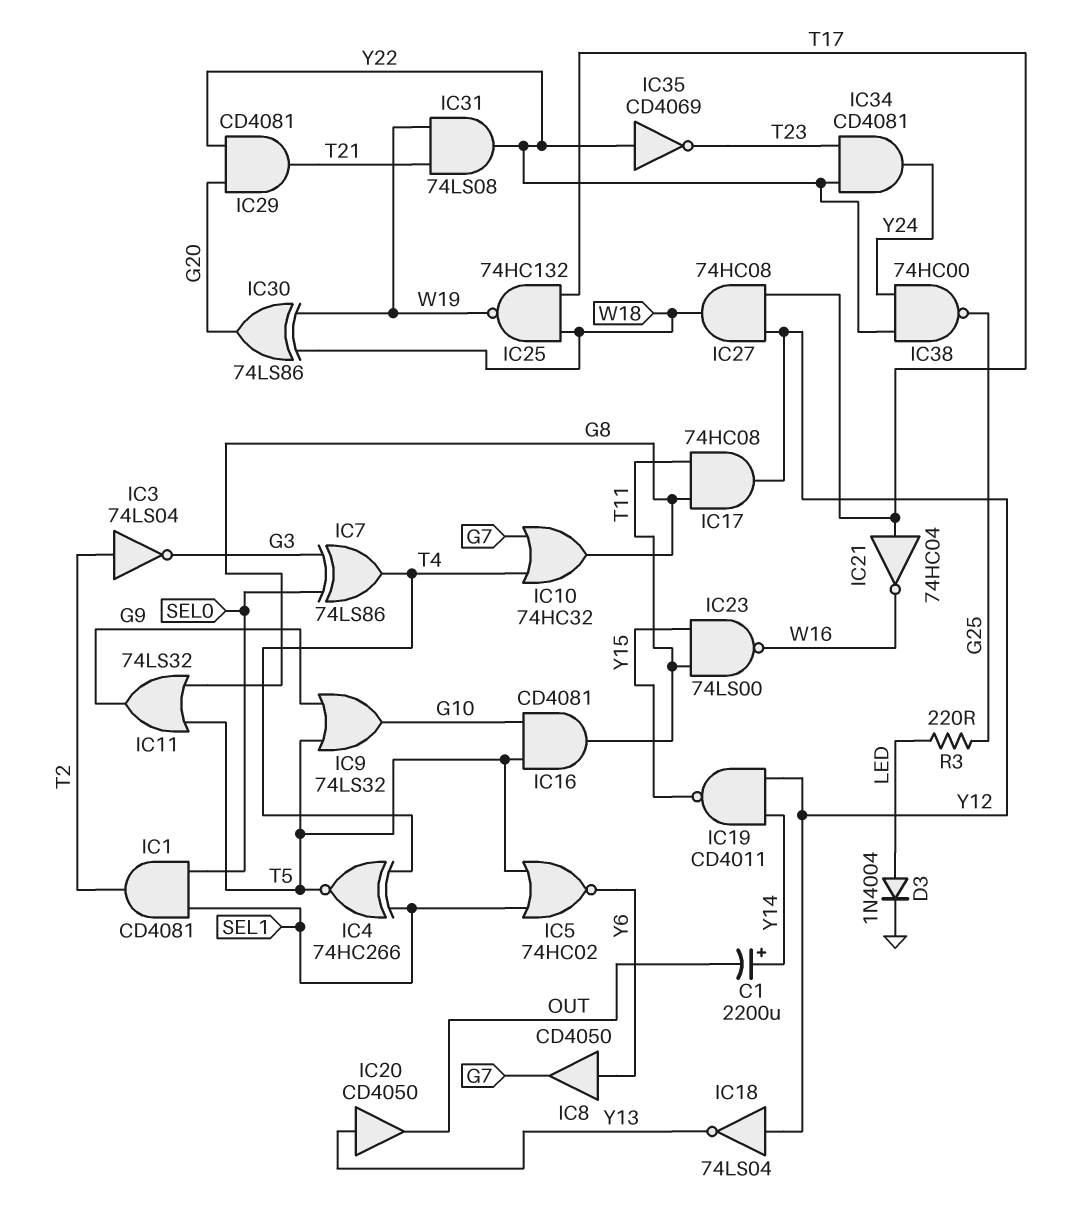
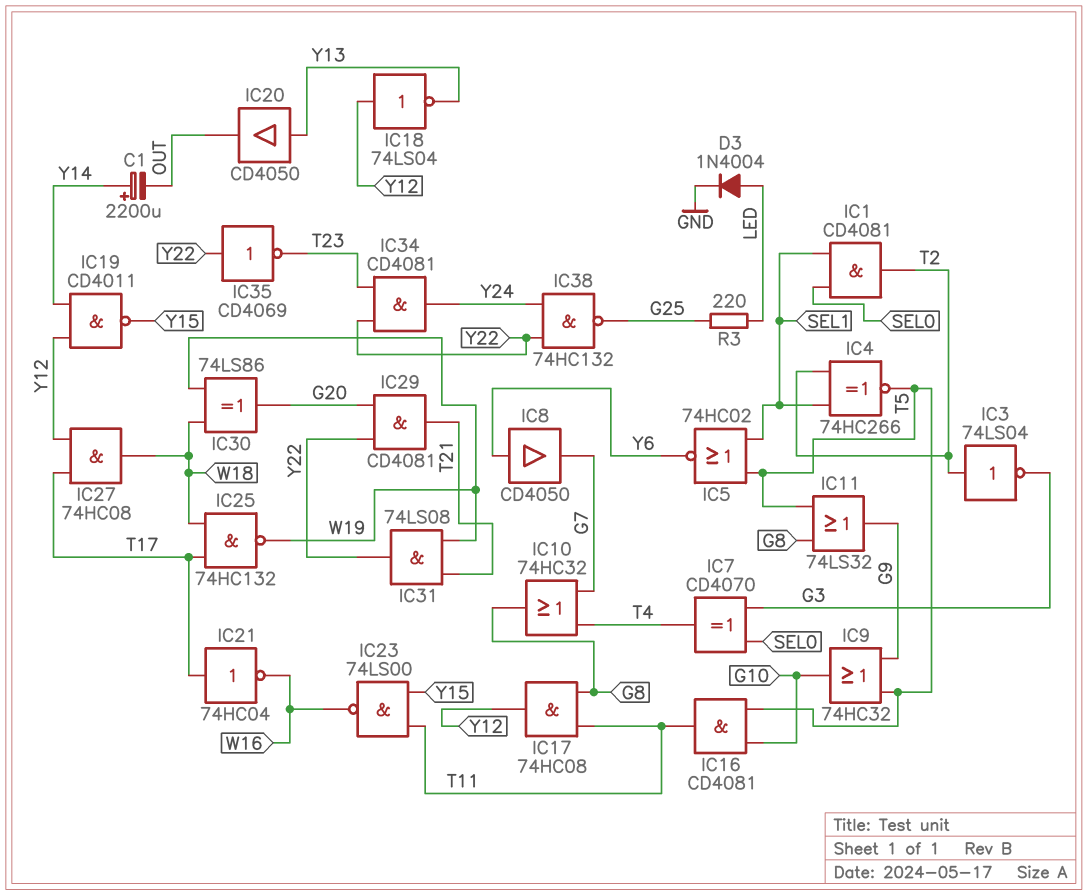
IC4: XNOR 74HC266 (in SEL1, in T4, out T5) -> XNOR 74HC266 (in SEL1, in T2, out T5)
IC7: XOR 74LS86 (in G3, in SEL0, out T4) -> XOR CD4070 (in G3, in SEL0, out T4)
IC9: OR 74LS32 (in G9, in T5, out G10) -> OR 74HC32 (in G9, in T5, out G10)
IC38: NAND 74HC00 (in Y22, in Y24, out G25) -> NAND 74HC132 (in Y22, in Y24, out G25)

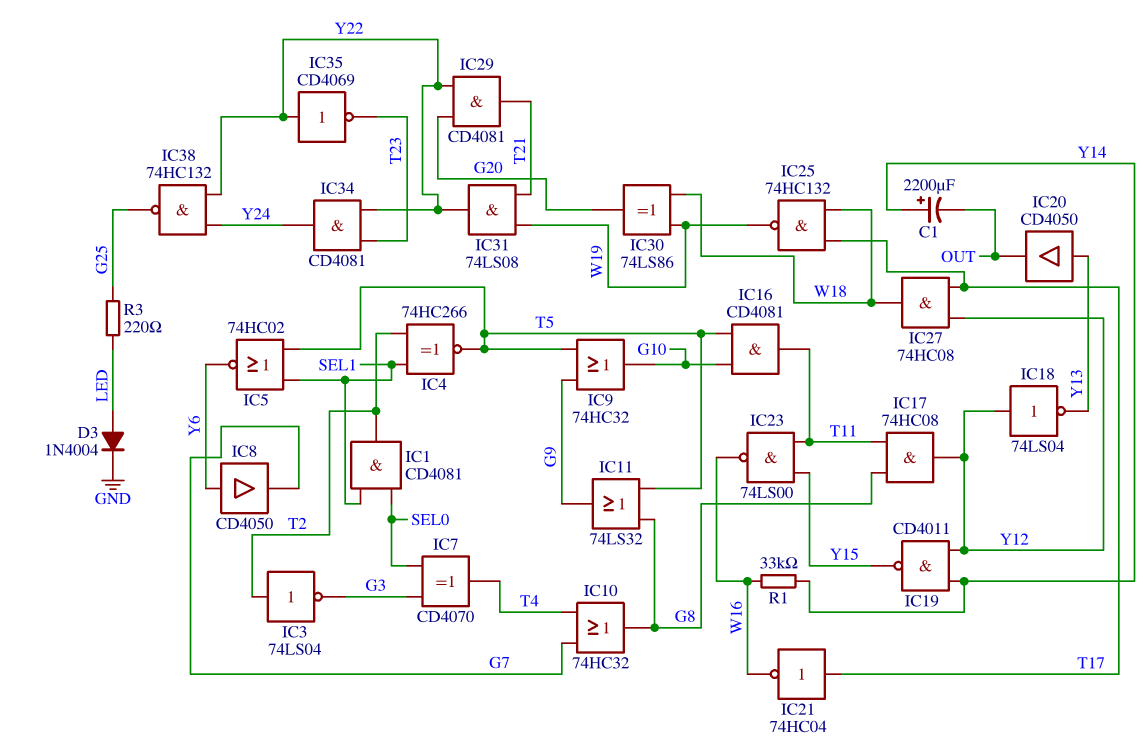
R1: none -> 33k (W16, Y14)

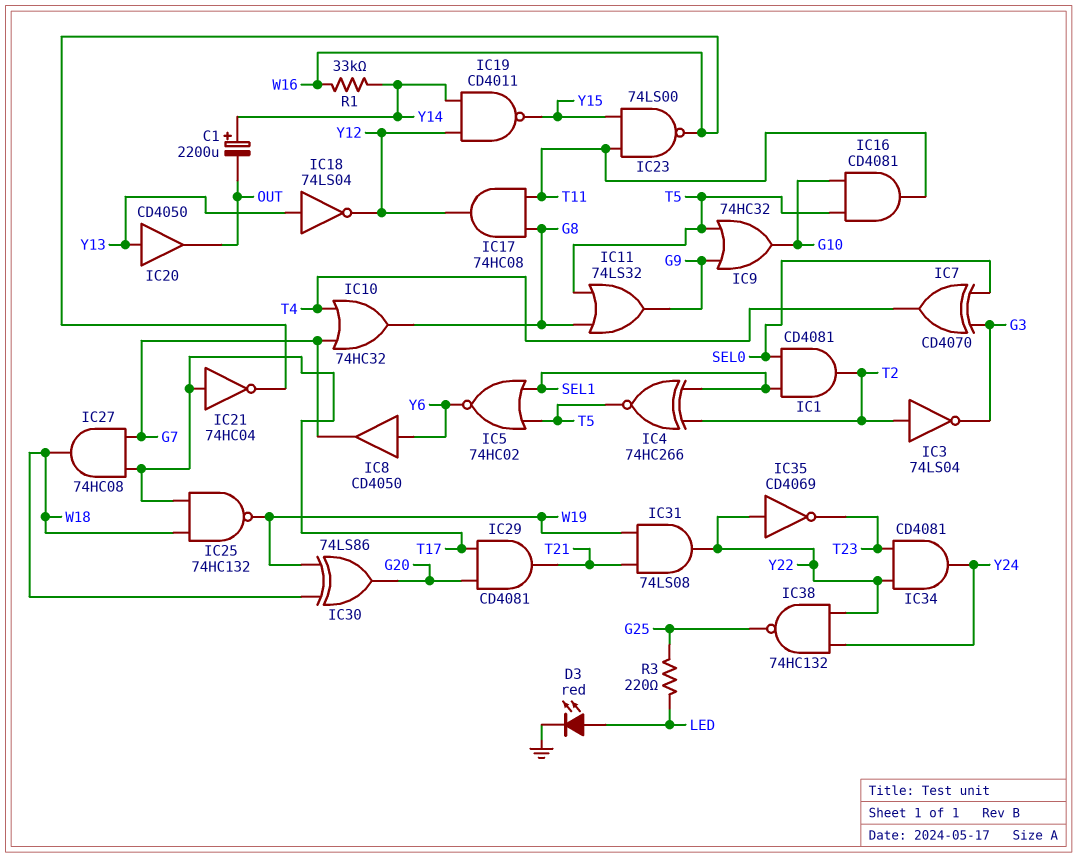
D3: diode 1N4004 (A LED, K GND) -> LED red (A LED, K GND)
IC18: NOT 74LS04 (in Y12, out Y13) -> NOT 74LS04 (in Y13, out Y12)
IC27: AND 74HC08 (in T17, in Y12, out W18) -> AND 74HC08 (in G7, in T17, out W18)
IC29: AND CD4081 (in G20, in Y22, out T21) -> AND CD4081 (in G20, in T17, out T21)

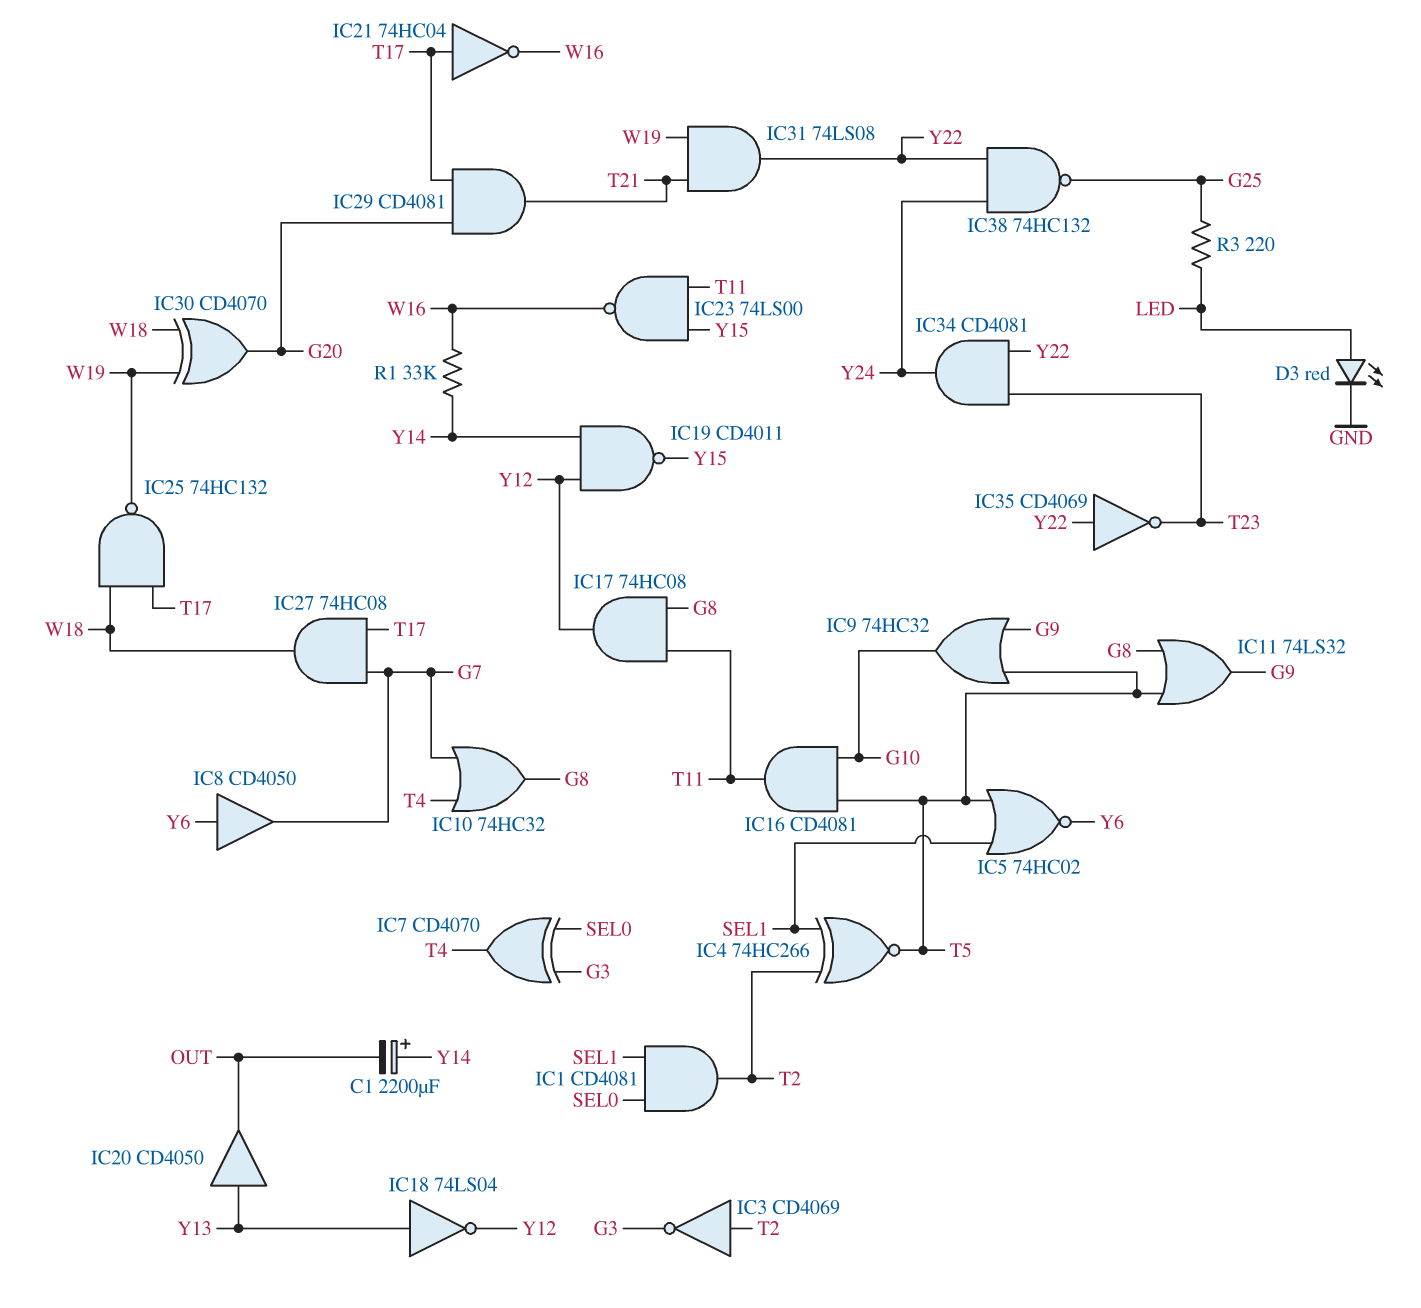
IC3: NOT 74LS04 (in T2, out G3) -> NOT CD4069 (in T2, out G3)
IC30: XOR 74LS86 (in W18, in W19, out G20) -> XOR CD4070 (in W18, in W19, out G20)

